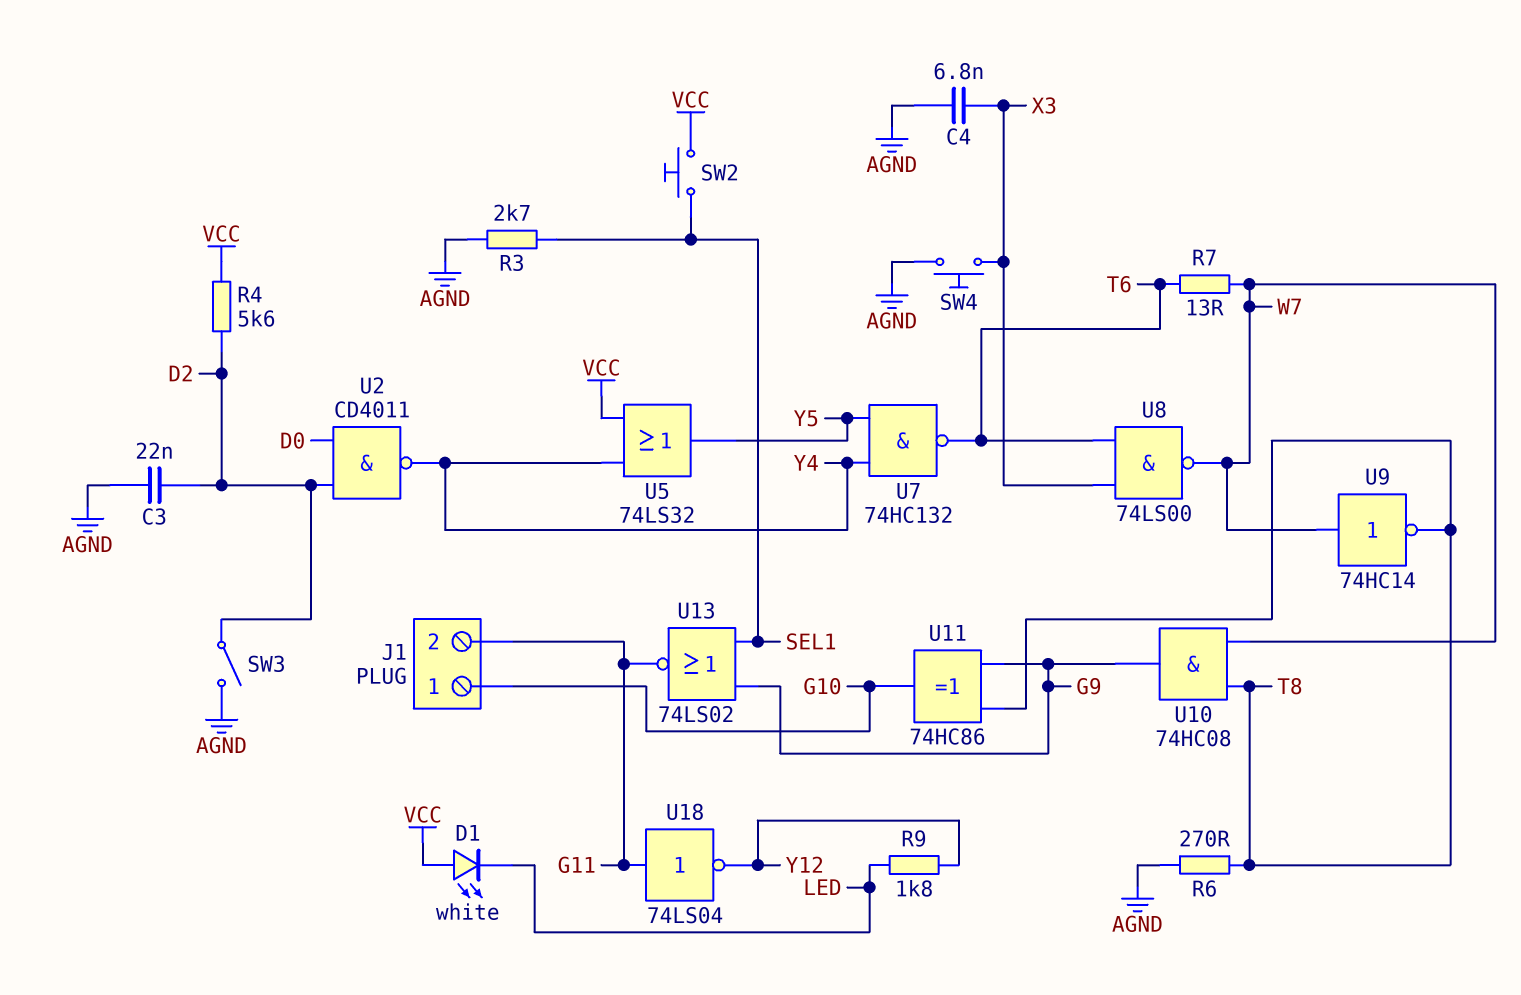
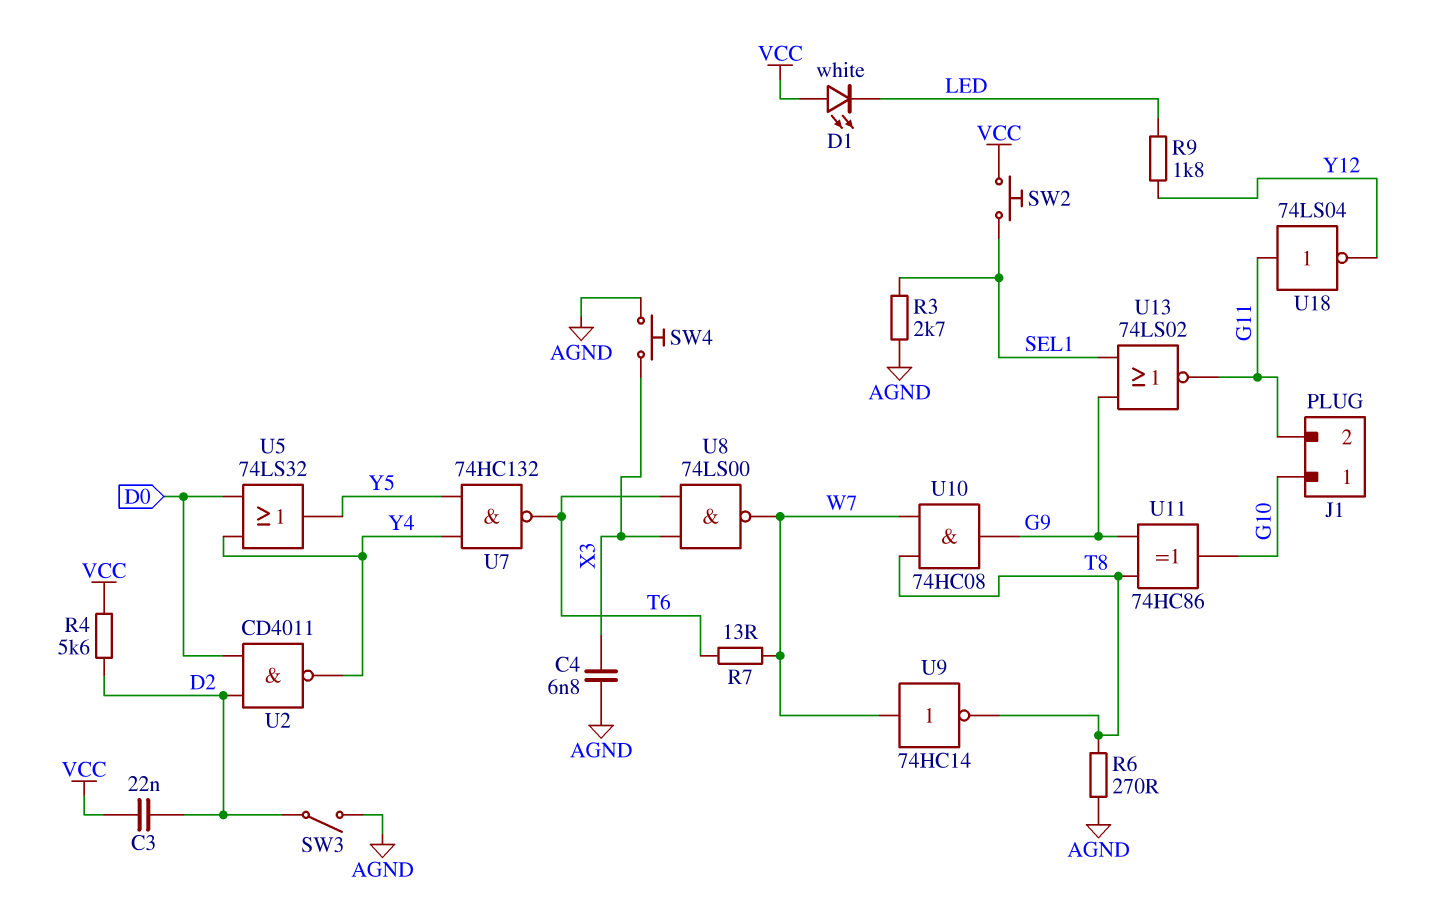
C3: 22nF (AGND, D2) -> 22nF (D2, VCC)
U5: OR 74LS32 (in VCC, in Y4, out Y5) -> OR 74LS32 (in D0, in Y4, out Y5)

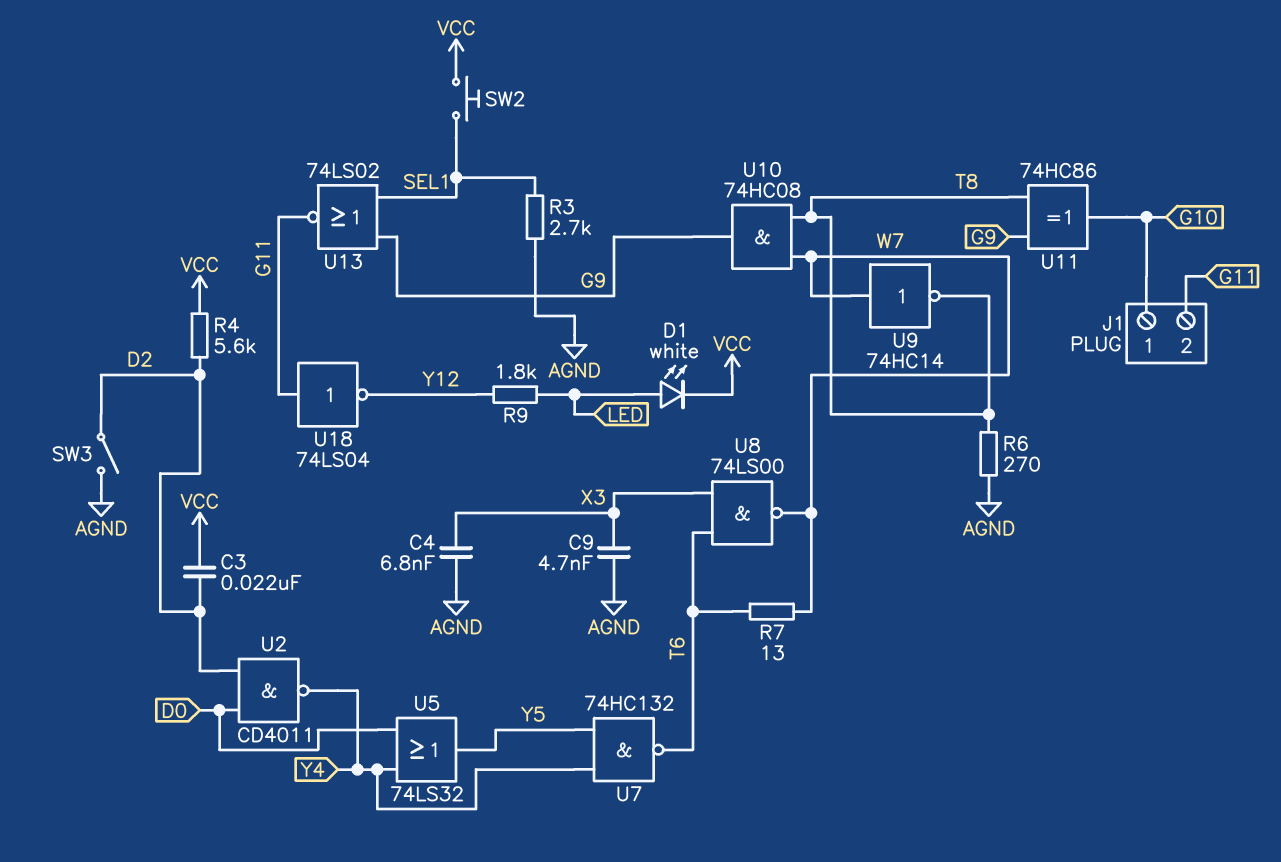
C9: none -> 4.7nF (AGND, X3)
D1: LED white (A VCC, K LED) -> LED white (A LED, K VCC)
SW4: button (AGND, X3) -> none

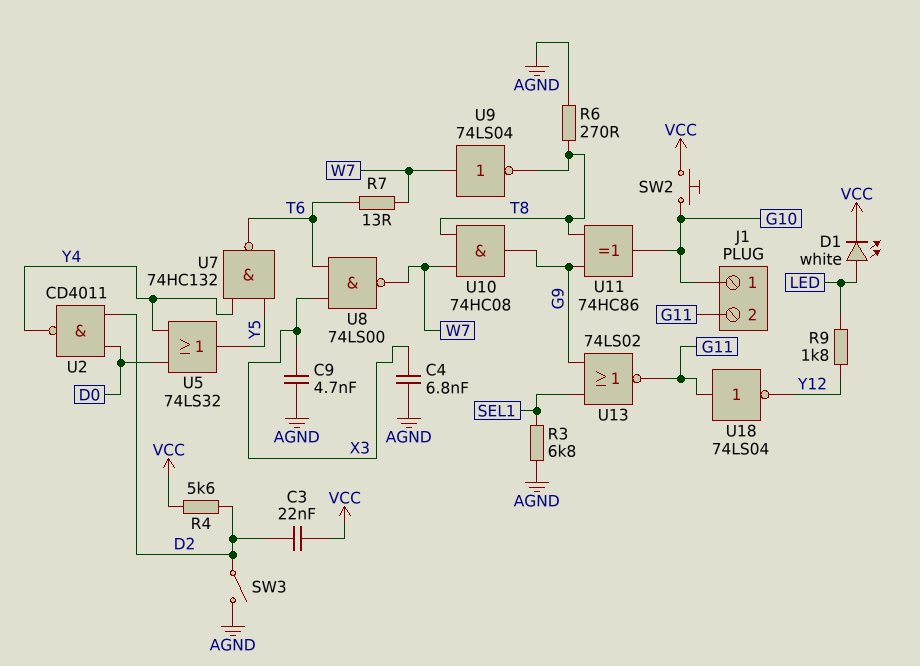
R3: 2.7k (AGND, SEL1) -> 6.8k (AGND, SEL1)
SW2: button (SEL1, VCC) -> button (G10, VCC)
U9: NOT 74HC14 (in W7, out T8) -> NOT 74LS04 (in W7, out T8)

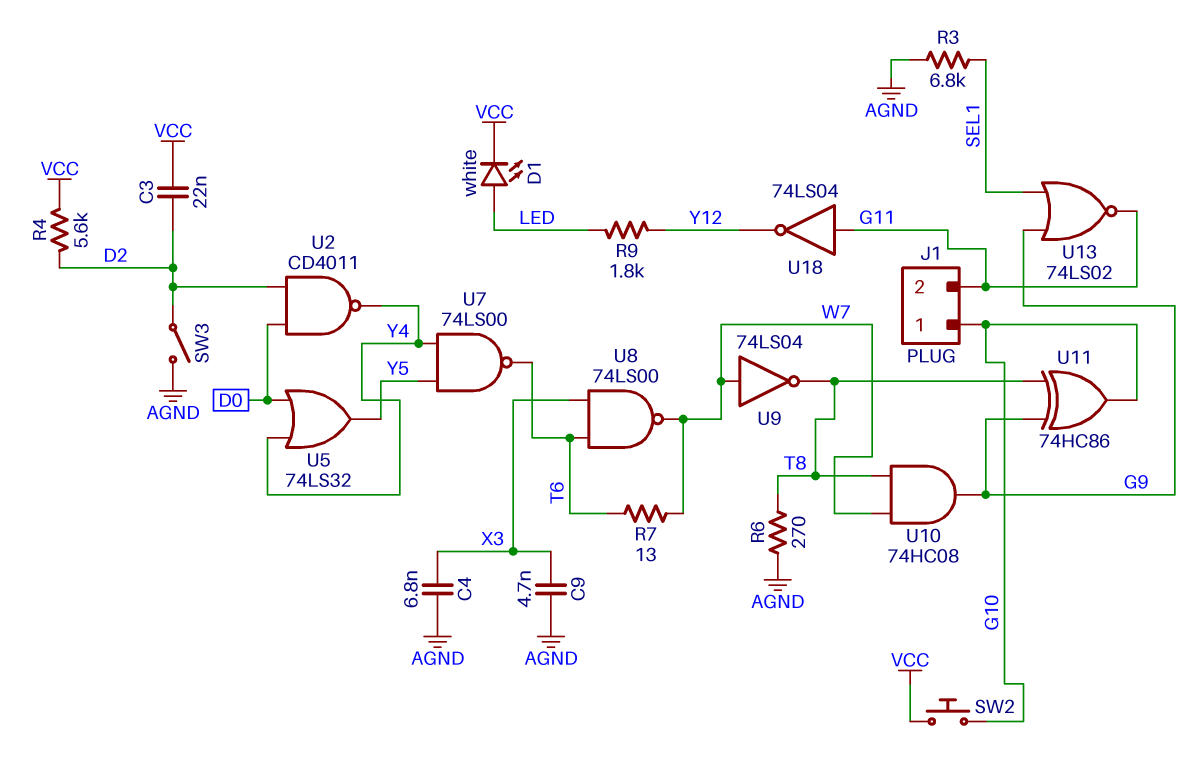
U7: NAND 74HC132 (in Y4, in Y5, out T6) -> NAND 74LS00 (in Y4, in Y5, out T6)

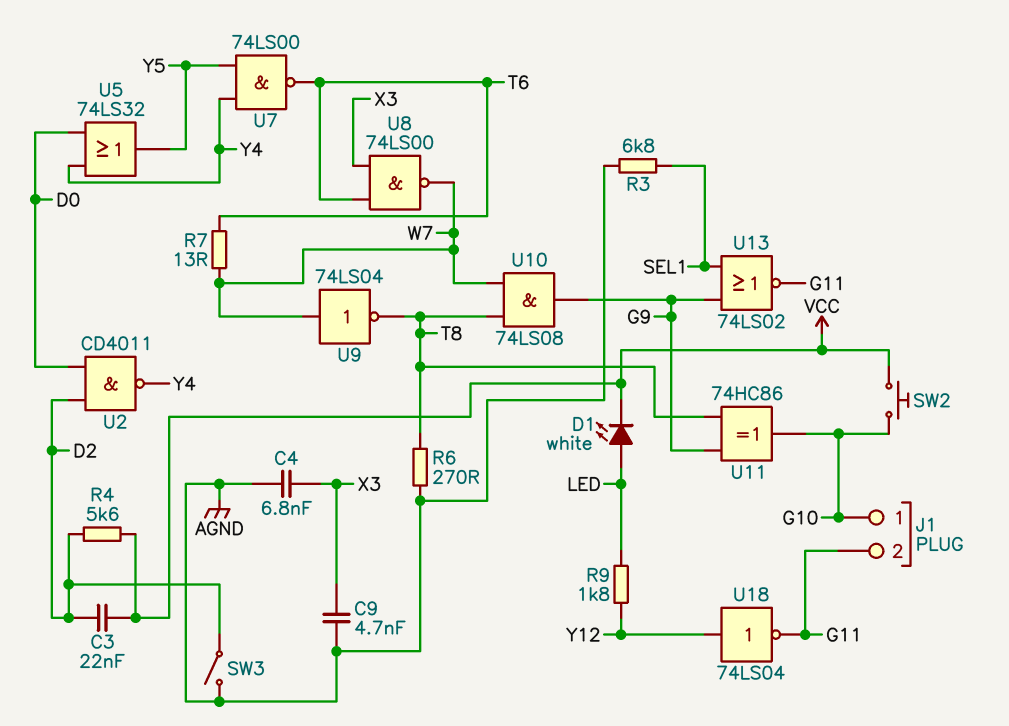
U10: AND 74HC08 (in T8, in W7, out G9) -> AND 74LS08 (in T8, in W7, out G9)
U18: NOT 74LS04 (in G11, out Y12) -> NOT 74LS04 (in Y12, out G11)

